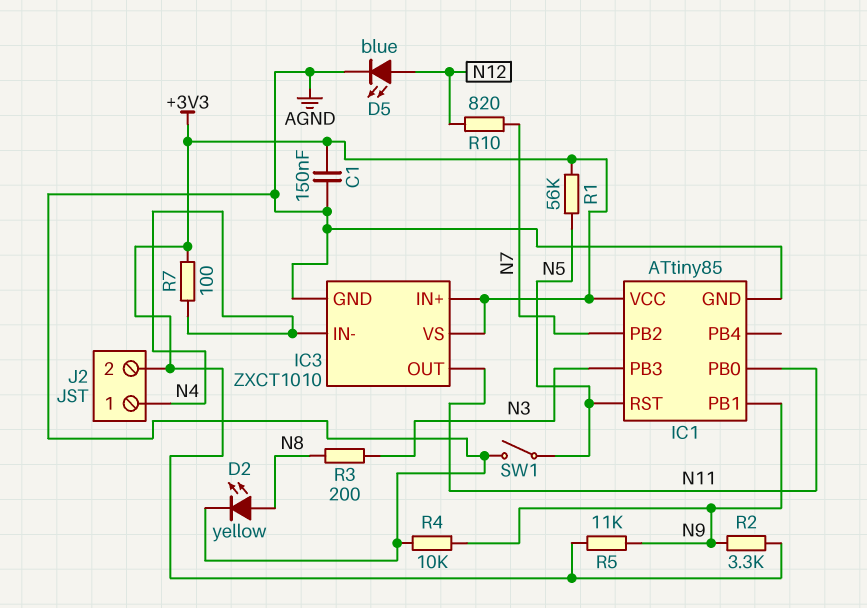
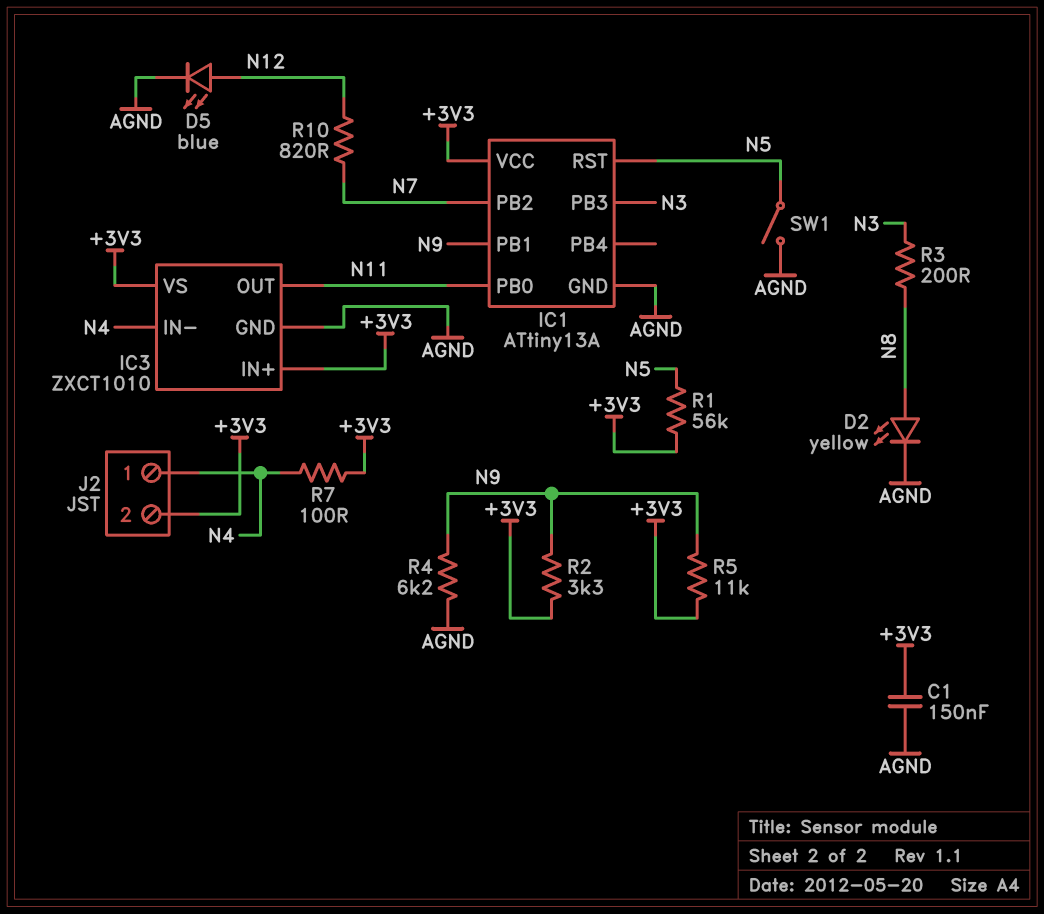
IC1: ATtiny85 -> ATtiny13A
R4: 10k (AGND, N9) -> 6.2k (AGND, N9)

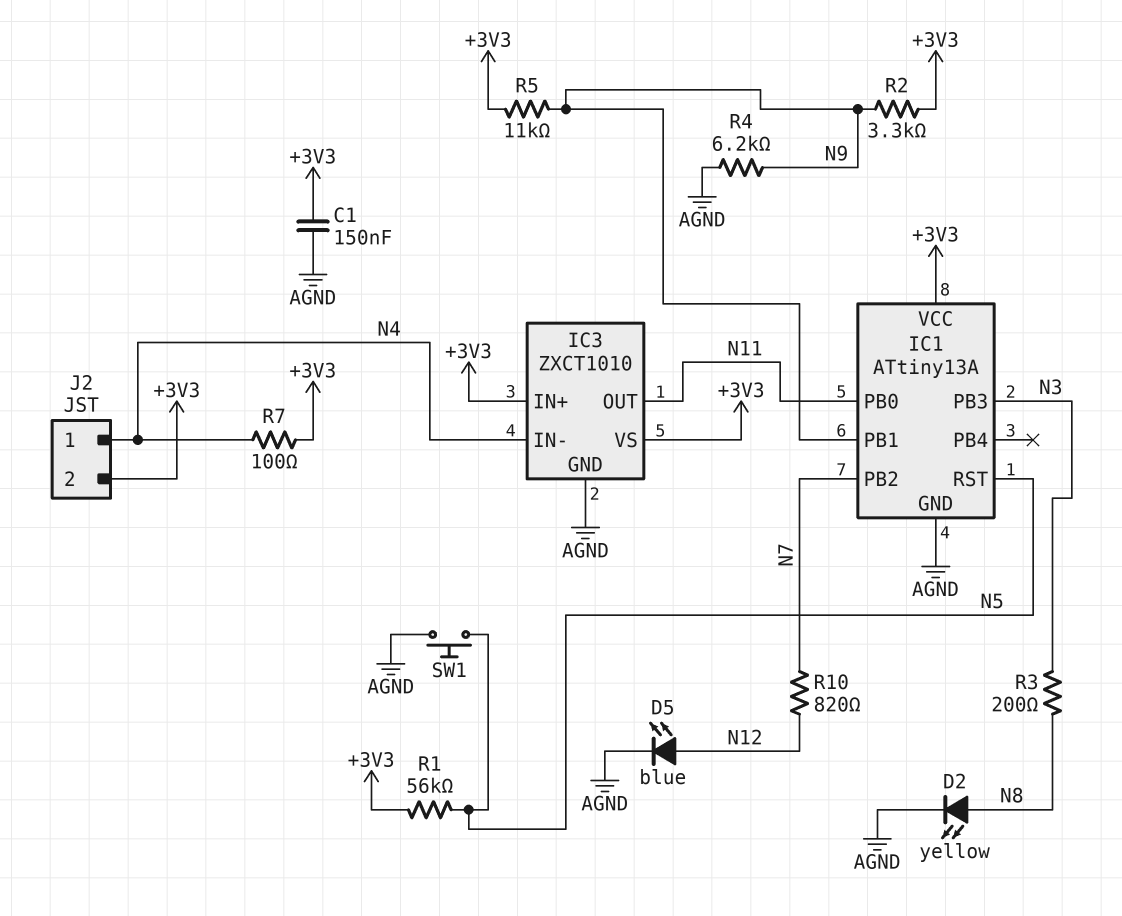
SW1: switch (AGND, N5) -> button (AGND, N5)

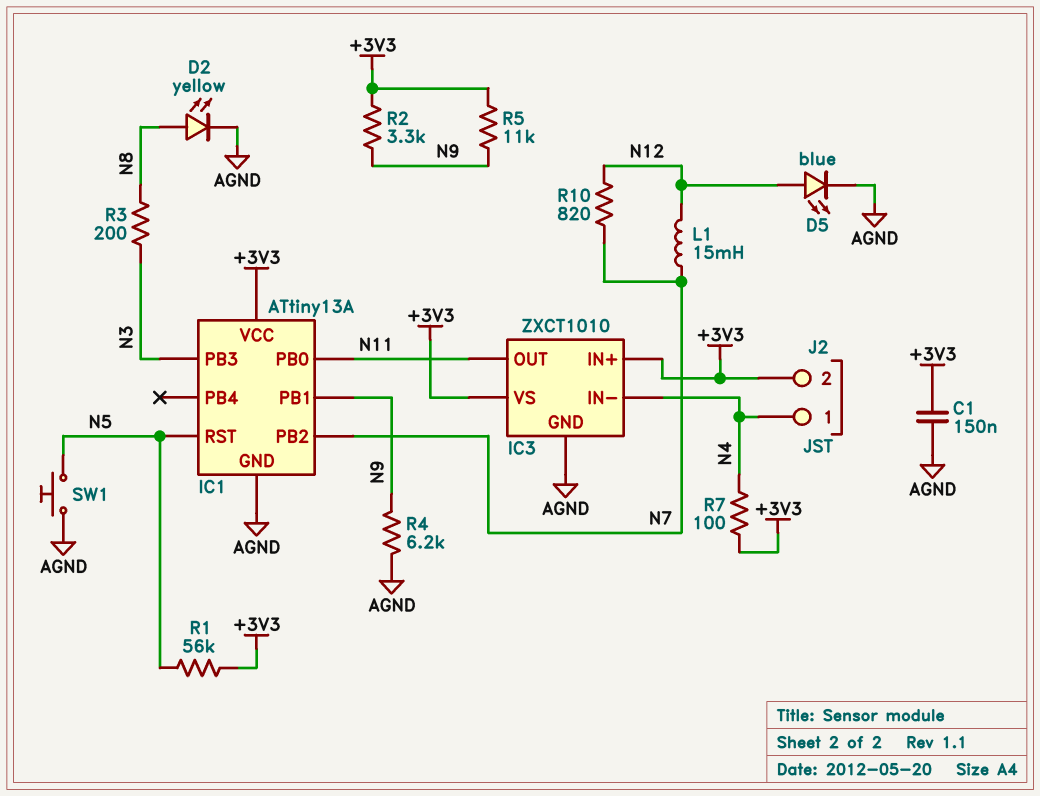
L1: none -> 15mH (N7, N12)

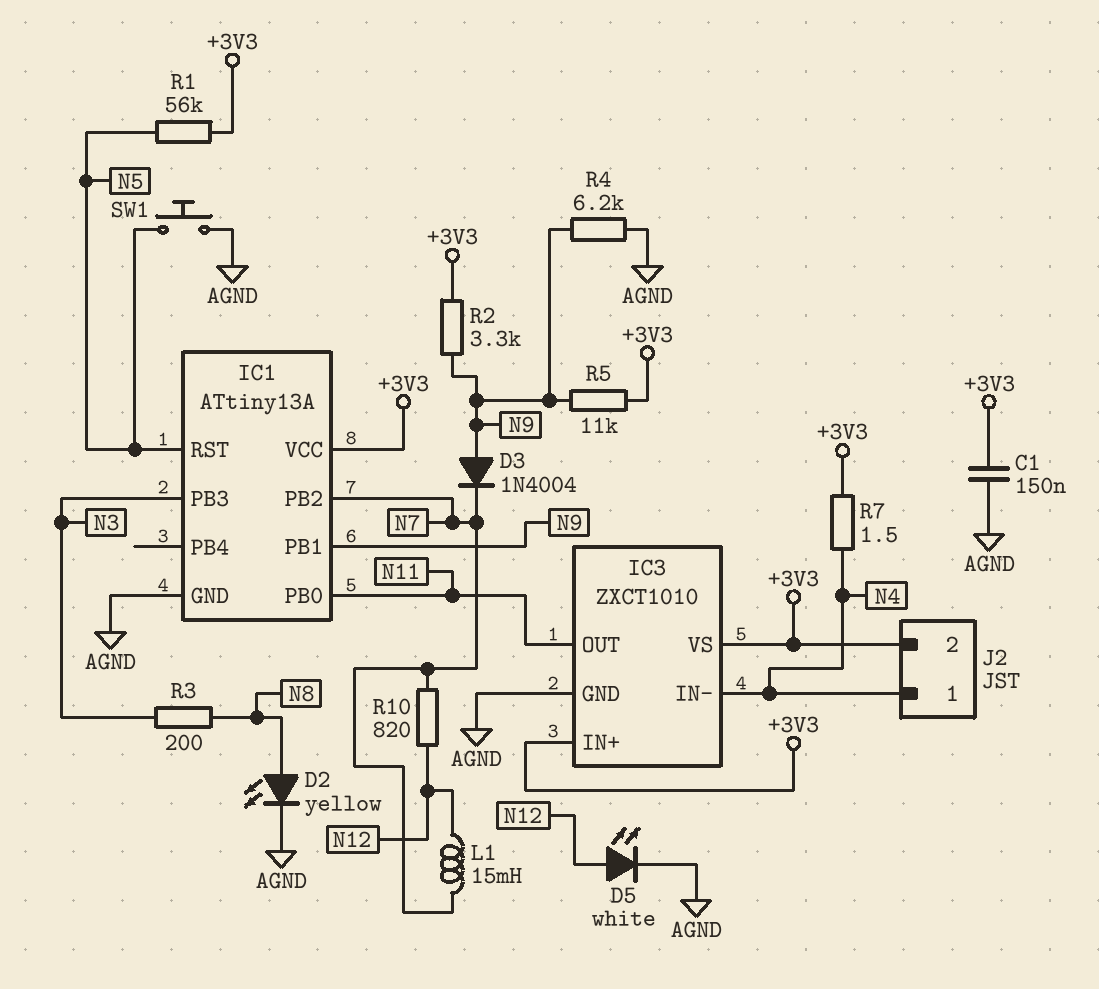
D3: none -> diode 1N4004 (A N9, K N7)
D5: LED blue (A N12, K AGND) -> LED white (A N12, K AGND)
R7: 100 (+3V3, N4) -> 1.5 (+3V3, N4)

